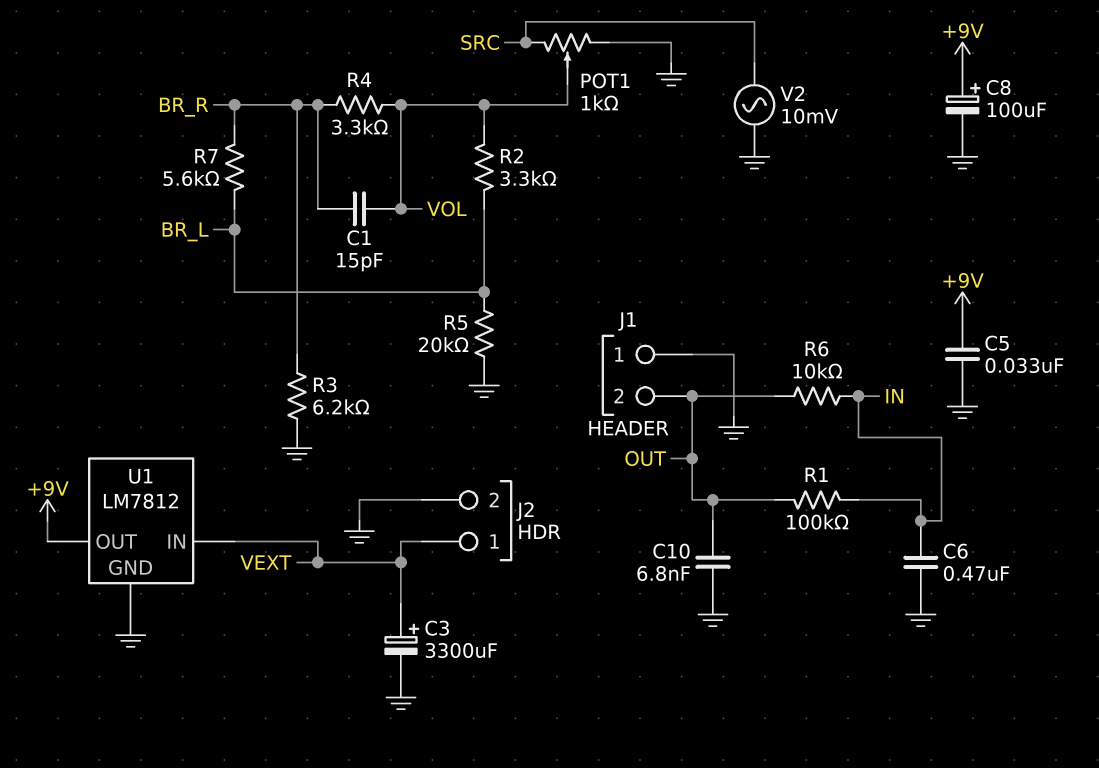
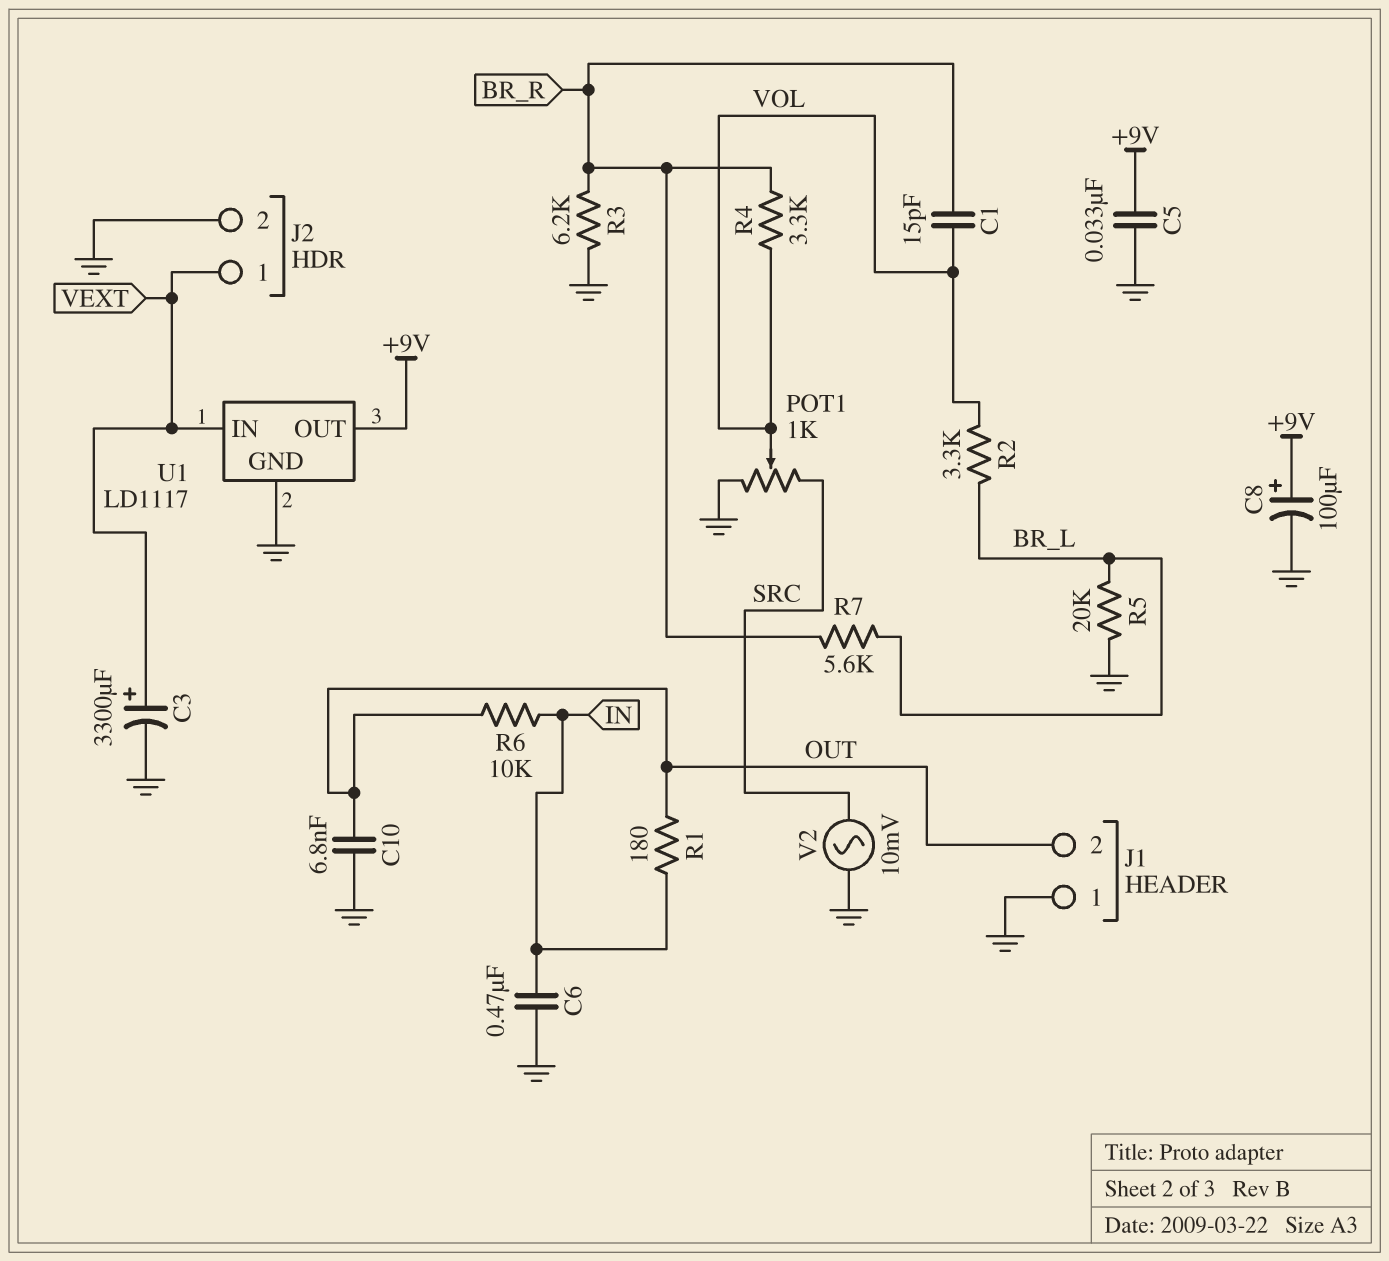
R1: 100k (IN, OUT) -> 180 (IN, OUT)
U1: LM7812 -> LD1117

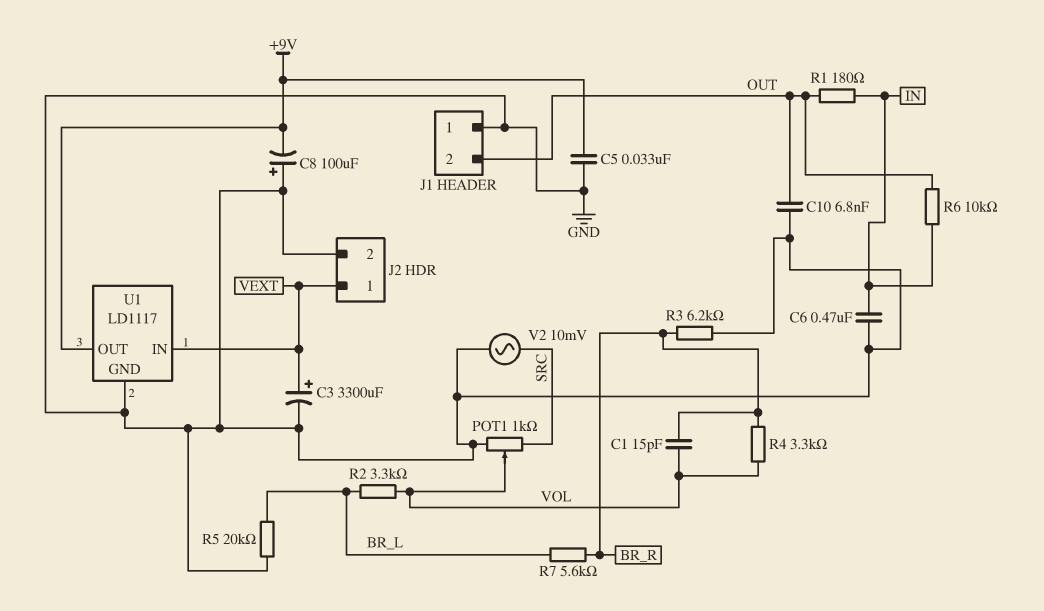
C8: 100uF (plus +9V, minus GND) -> 100uF (plus GND, minus +9V)

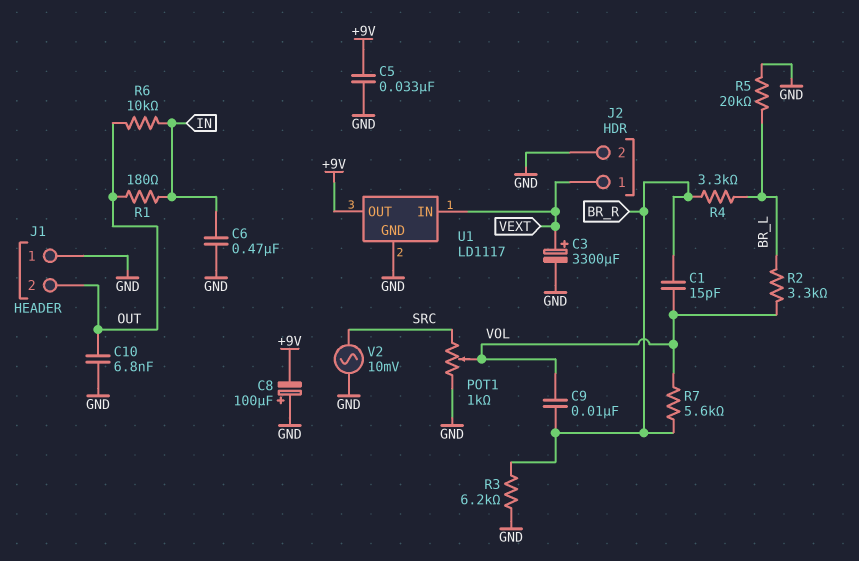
C9: none -> 10nF (BR_R, VOL)
R4: 3.3k (BR_R, VOL) -> 3.3k (BR_L, BR_R)
R7: 5.6k (BR_L, BR_R) -> 5.6k (BR_R, VOL)

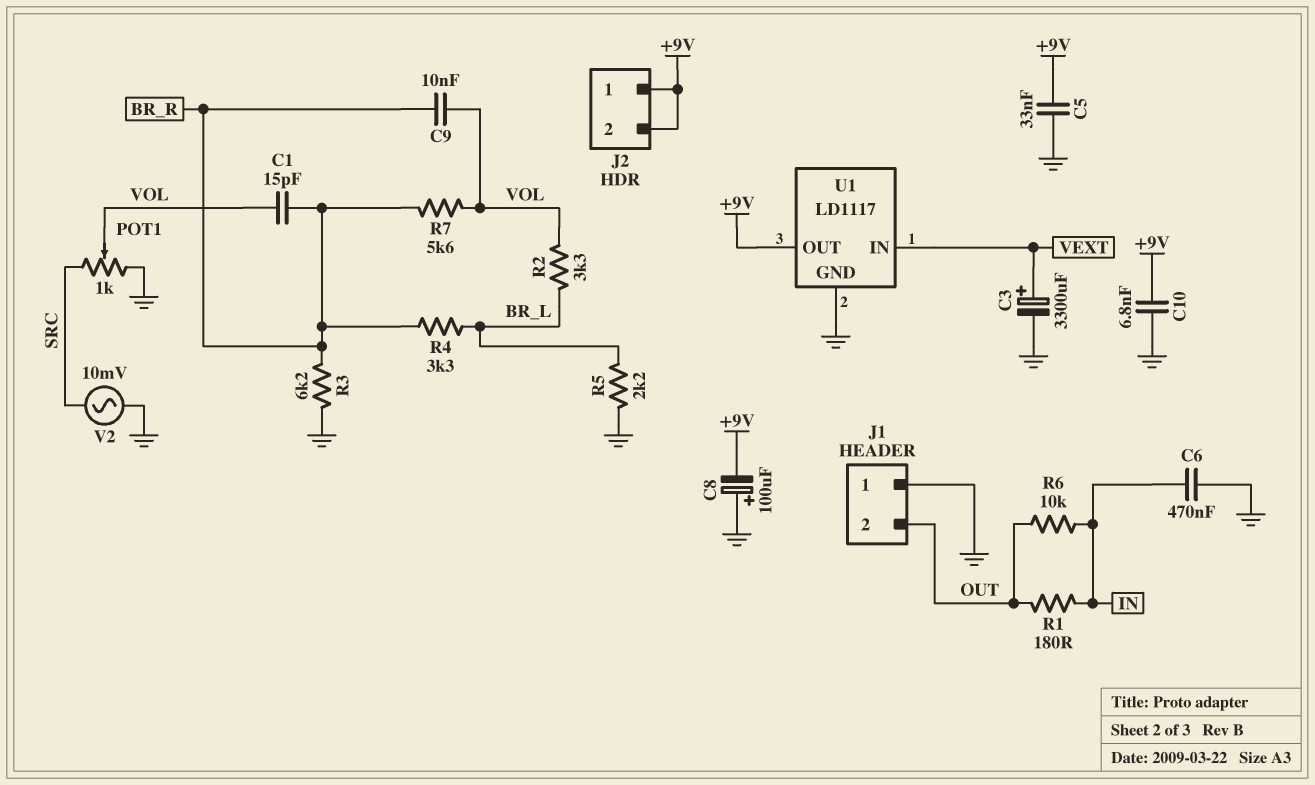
C10: 6.8nF (GND, OUT) -> 6.8nF (+9V, GND)
J2 pin 1: VEXT -> +9V
J2 pin 2: GND -> +9V
R5: 20k (BR_L, GND) -> 2.2k (BR_L, GND)

